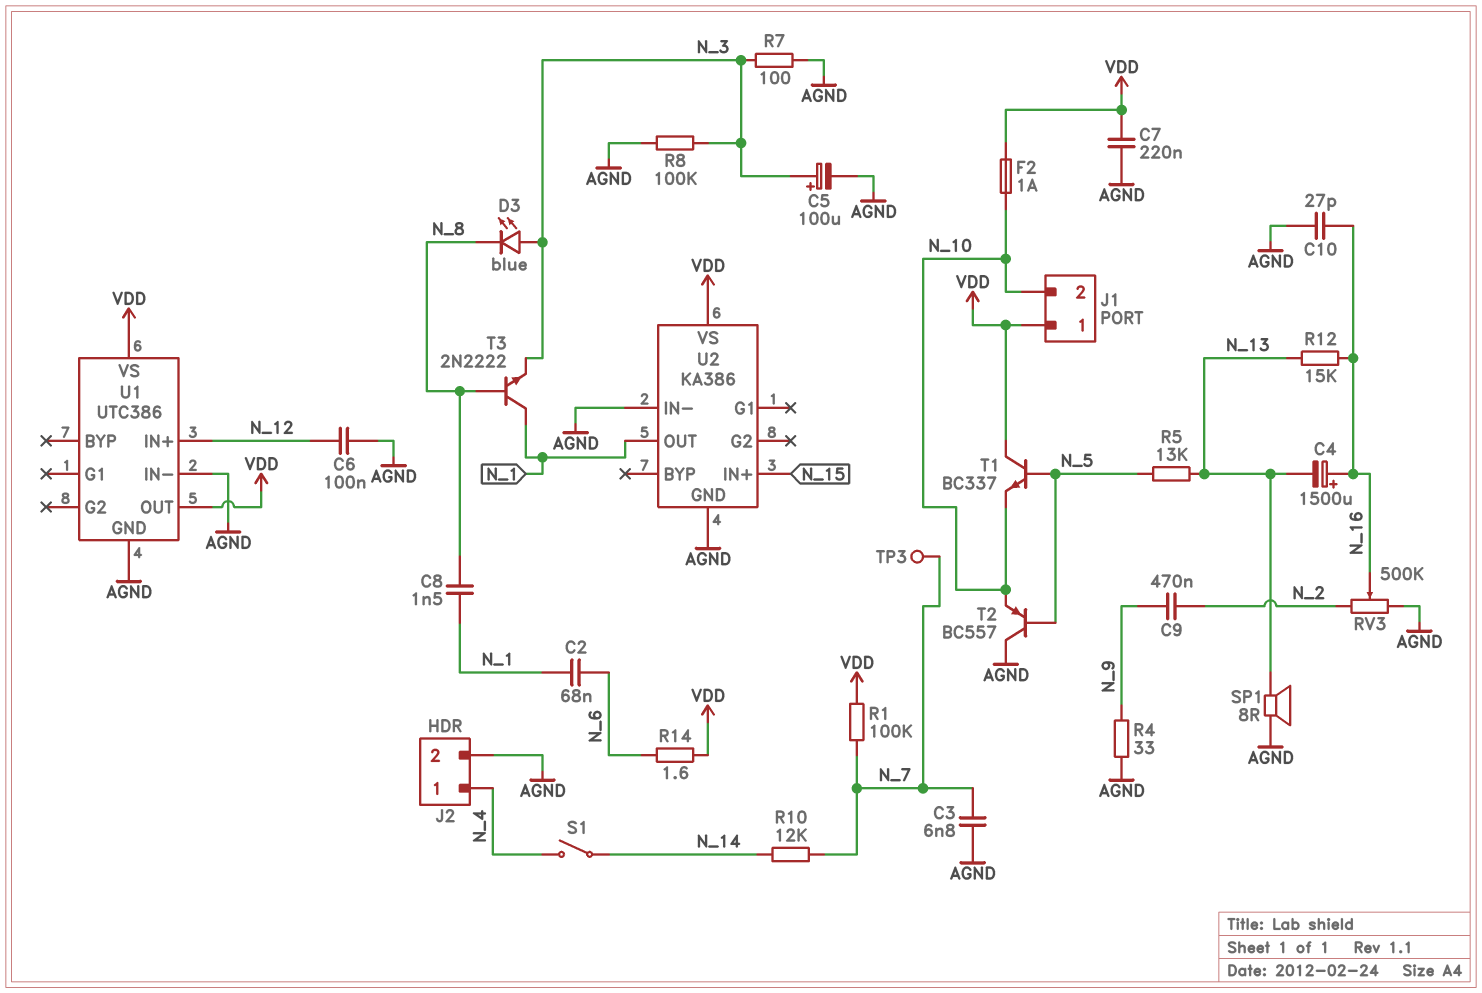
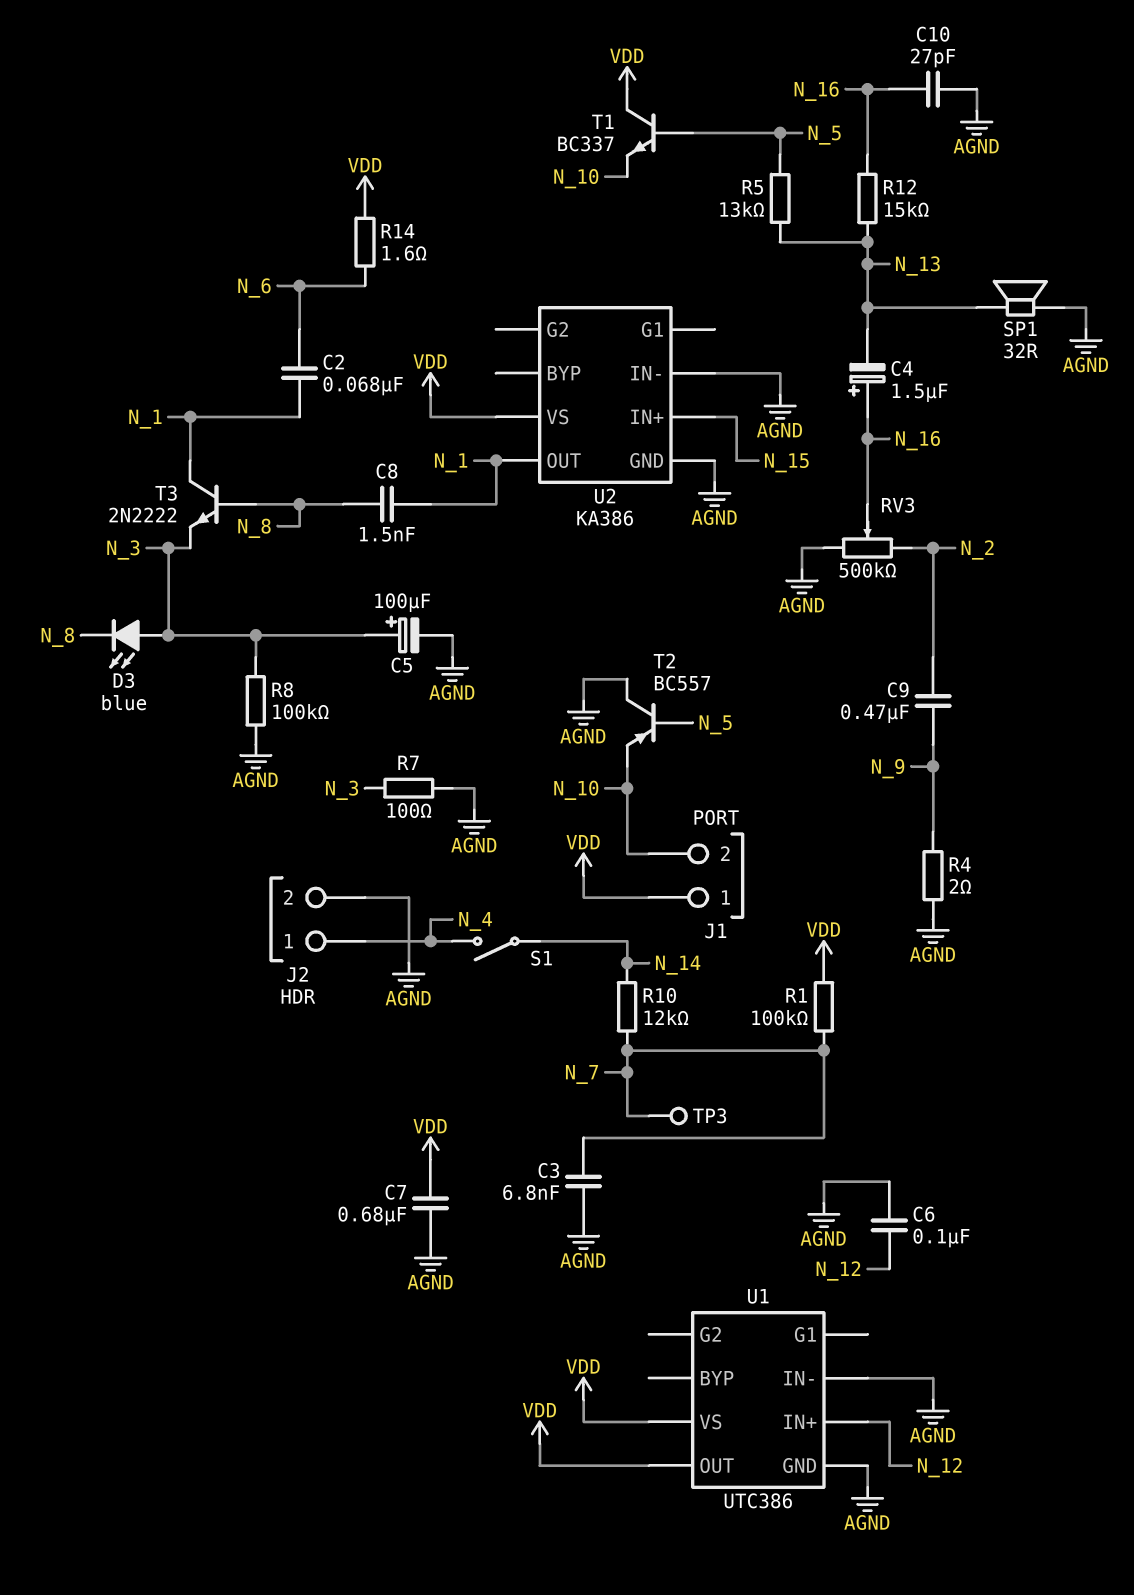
C4: 1500uF (plus N_16, minus N_13) -> 1.5uF (plus N_16, minus N_13)
C7: 220nF (AGND, VDD) -> 680nF (AGND, VDD)
F2: 1A (N_10, VDD) -> none
R4: 33 (AGND, N_9) -> 2 (AGND, N_9)
SP1: speaker 8R (AGND, N_13) -> speaker 32R (AGND, N_13)

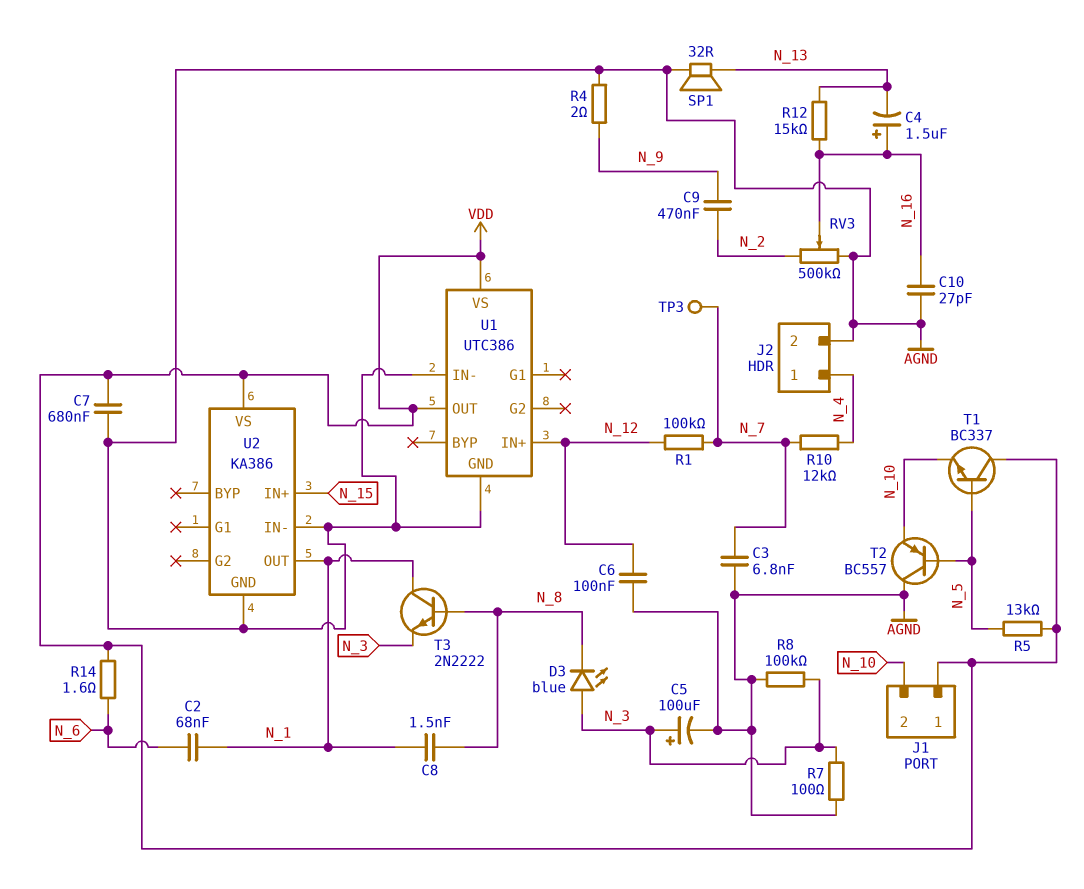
R1: 100k (N_7, VDD) -> 100k (N_7, N_12)
R5: 13k (N_5, N_13) -> 13k (N_5, VDD)
R10: 12k (N_7, N_14) -> 12k (N_4, N_7)
S1: switch (N_4, N_14) -> none

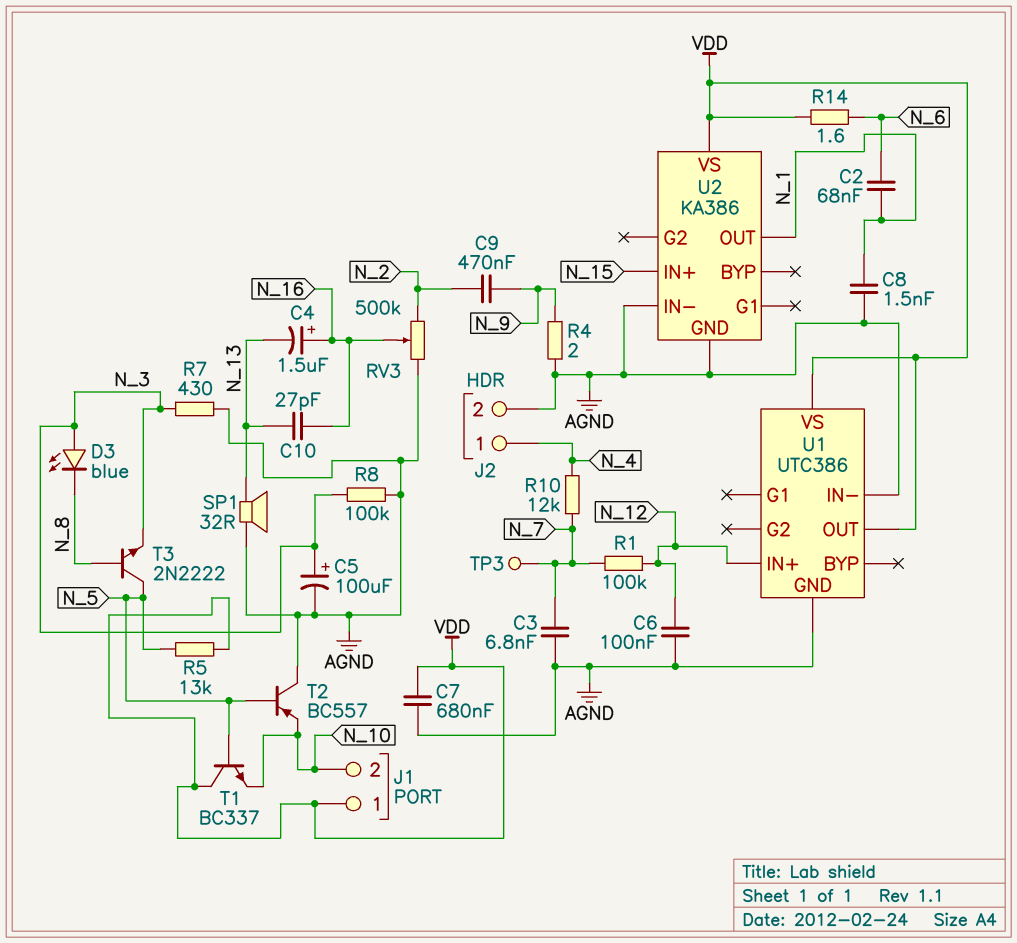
C8: 1.5nF (N_1, N_8) -> 1.5nF (AGND, N_1)
C10: 27pF (AGND, N_16) -> 27pF (N_13, N_16)
R7: 100 (AGND, N_3) -> 430 (AGND, N_3)
R12: 15k (N_13, N_16) -> none
T3: NPN 2N2222 (B N_8, C N_1, E N_3) -> NPN 2N2222 (B N_8, C N_5, E N_3)

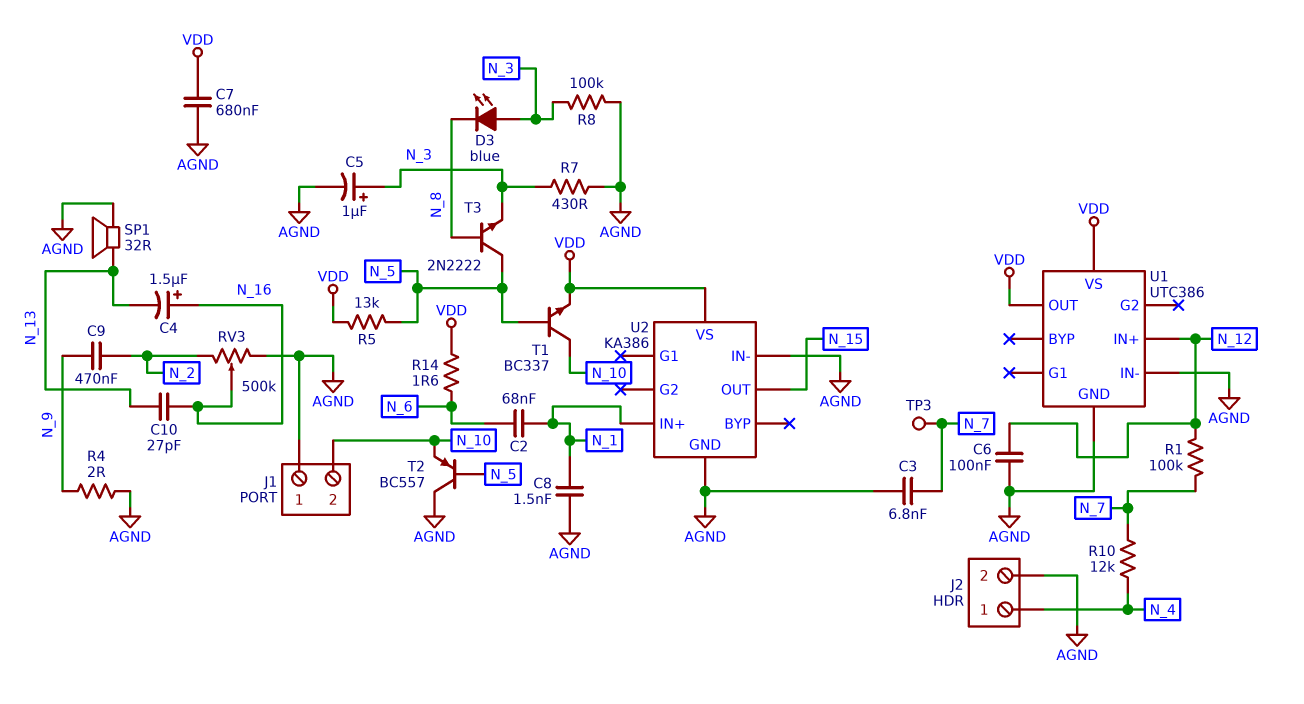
C5: 100uF (plus N_3, minus AGND) -> 1uF (plus N_3, minus AGND)
J1 pin 1: VDD -> AGND
T1: NPN BC337 (B N_5, C VDD, E N_10) -> NPN BC337 (B N_5, C N_10, E VDD)
U2 pin IN+: N_15 -> N_1
U2 pin OUT: N_1 -> N_15

